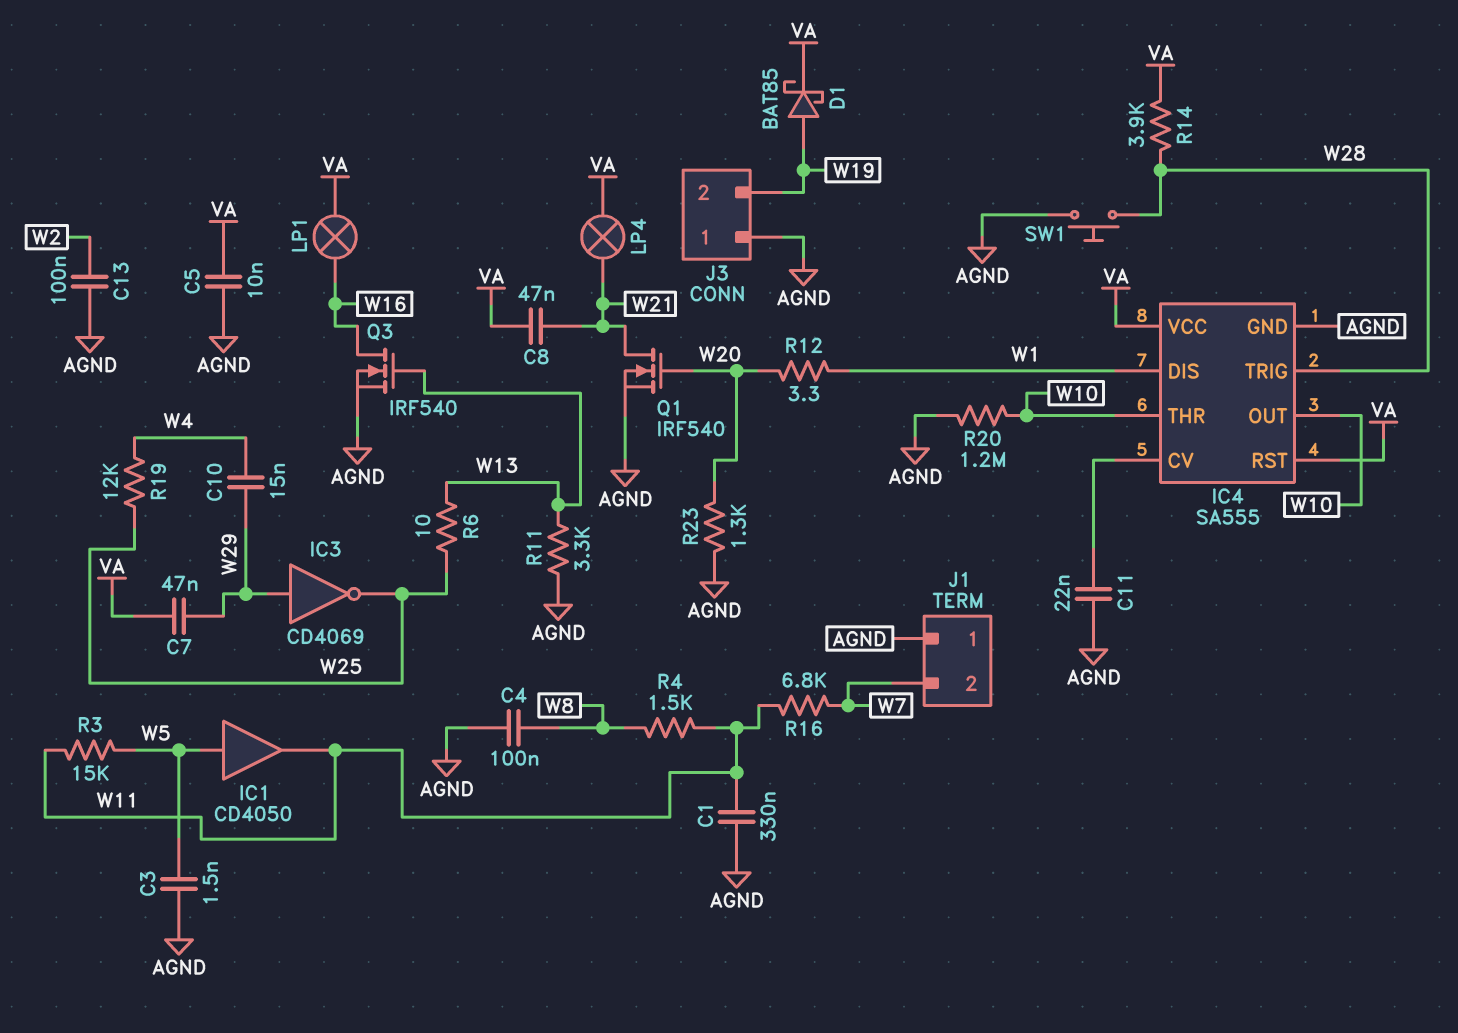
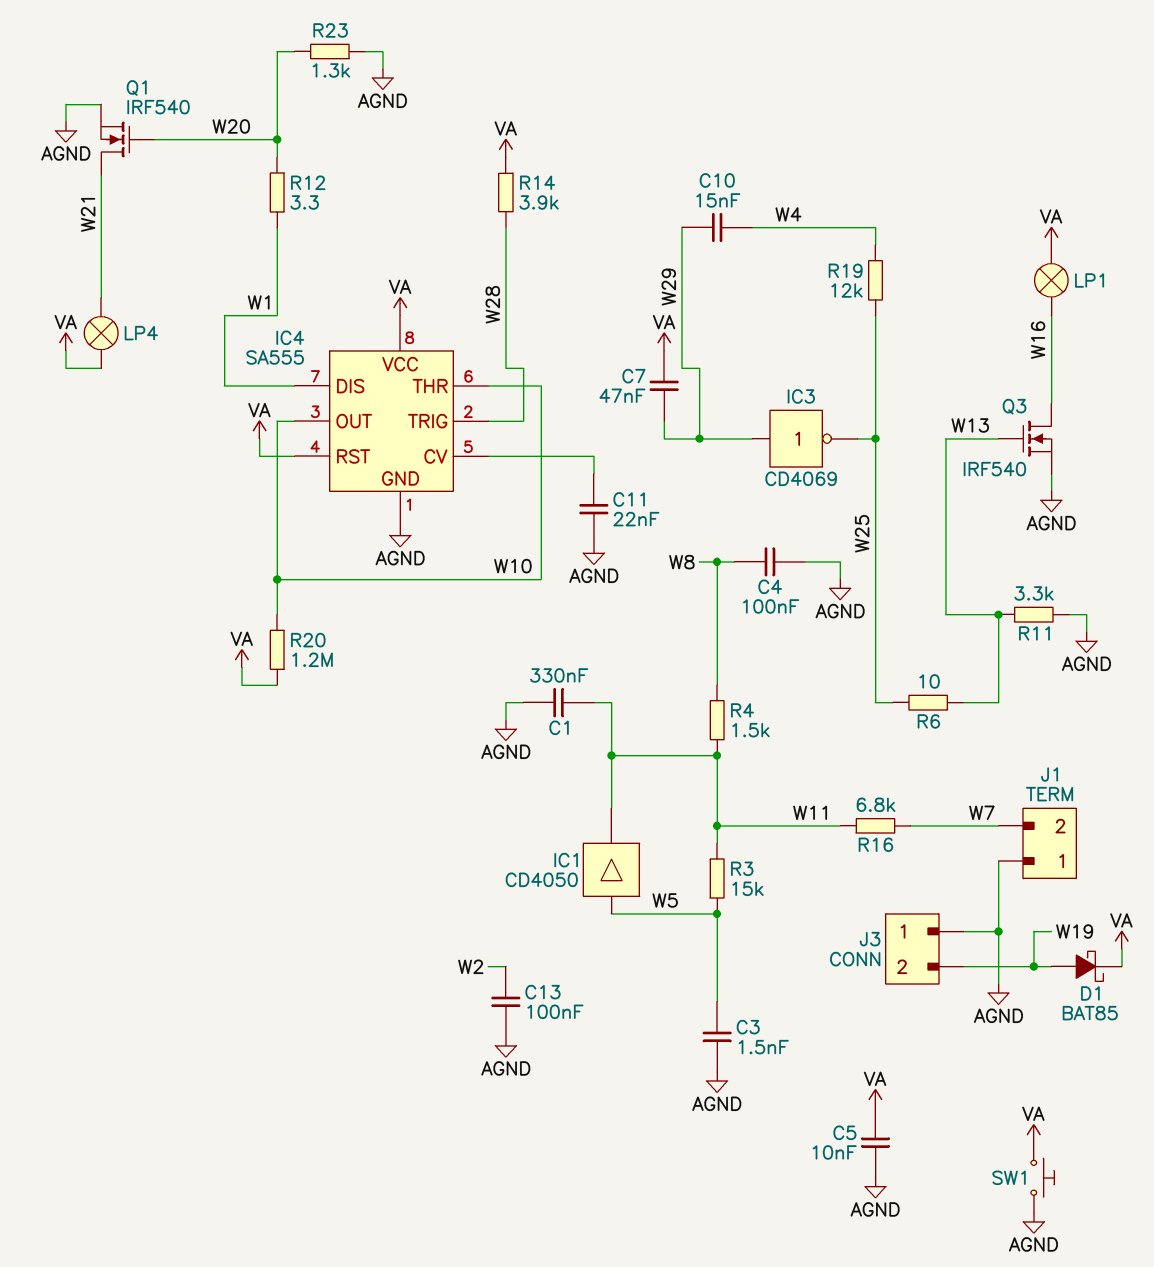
C8: 47nF (VA, W21) -> none
R20: 1.2M (AGND, W10) -> 1.2M (VA, W10)
SW1: button (AGND, W28) -> button (AGND, VA)

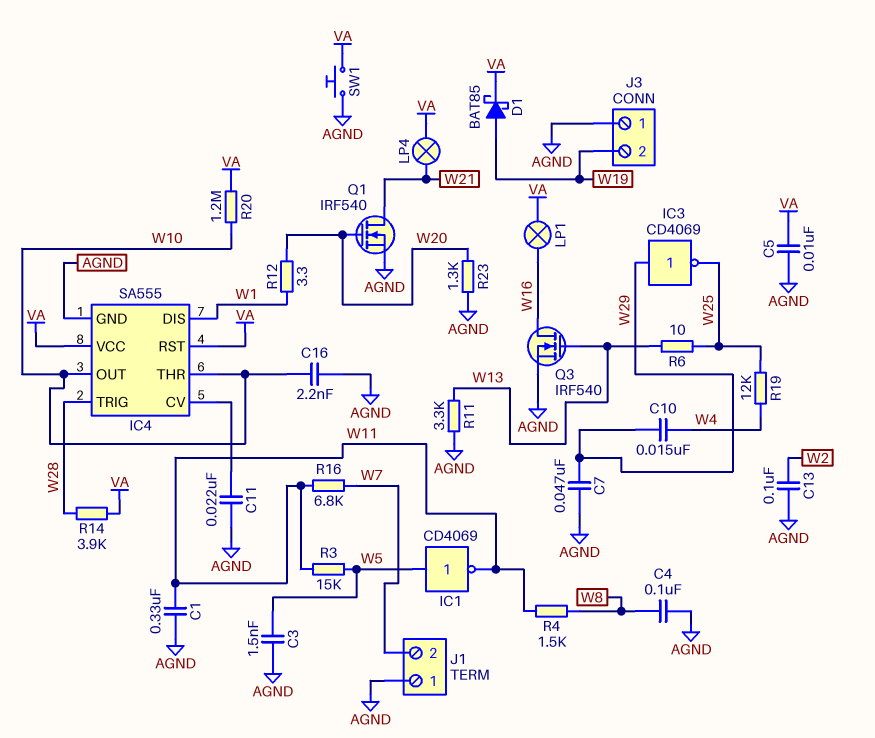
C7: 47nF (VA, W29) -> 47nF (AGND, W29)
C16: none -> 2.2nF (AGND, W10)
IC1: buffer CD4050 (in W5, out W11) -> NOT CD4069 (in W5, out W11)

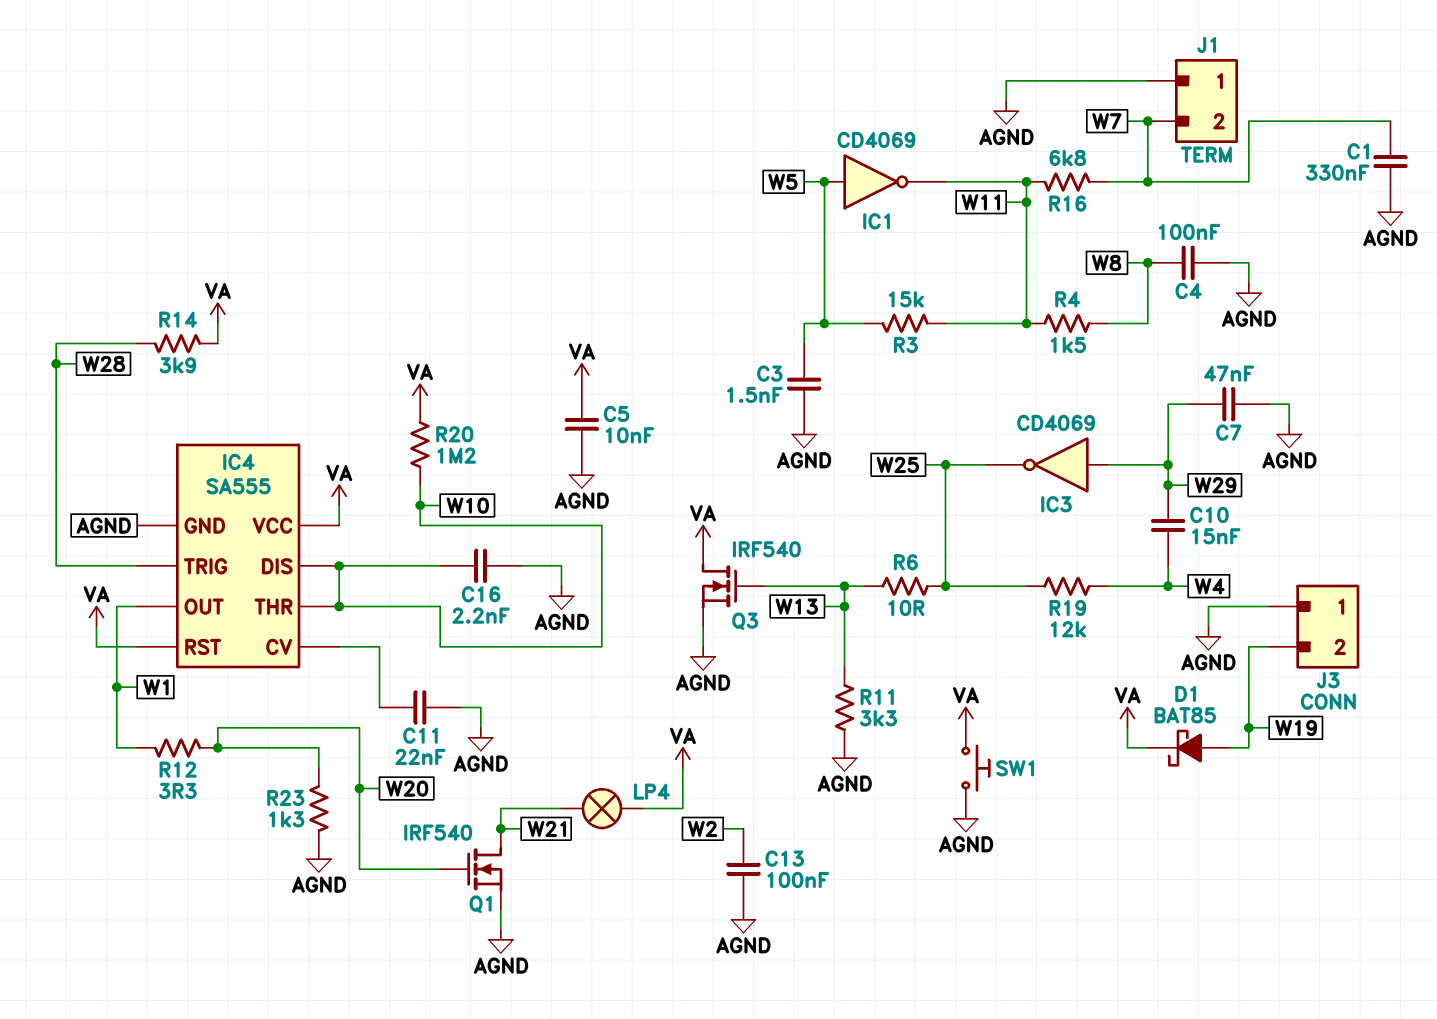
C1: 330nF (AGND, W11) -> 330nF (AGND, W7)
IC4 pin DIS: W1 -> W10
IC4 pin OUT: W10 -> W1
LP1: lamp (VA, W16) -> none
Q3: NMOS IRF540 (G W13, D W16, S AGND) -> NMOS IRF540 (G W13, D VA, S AGND)

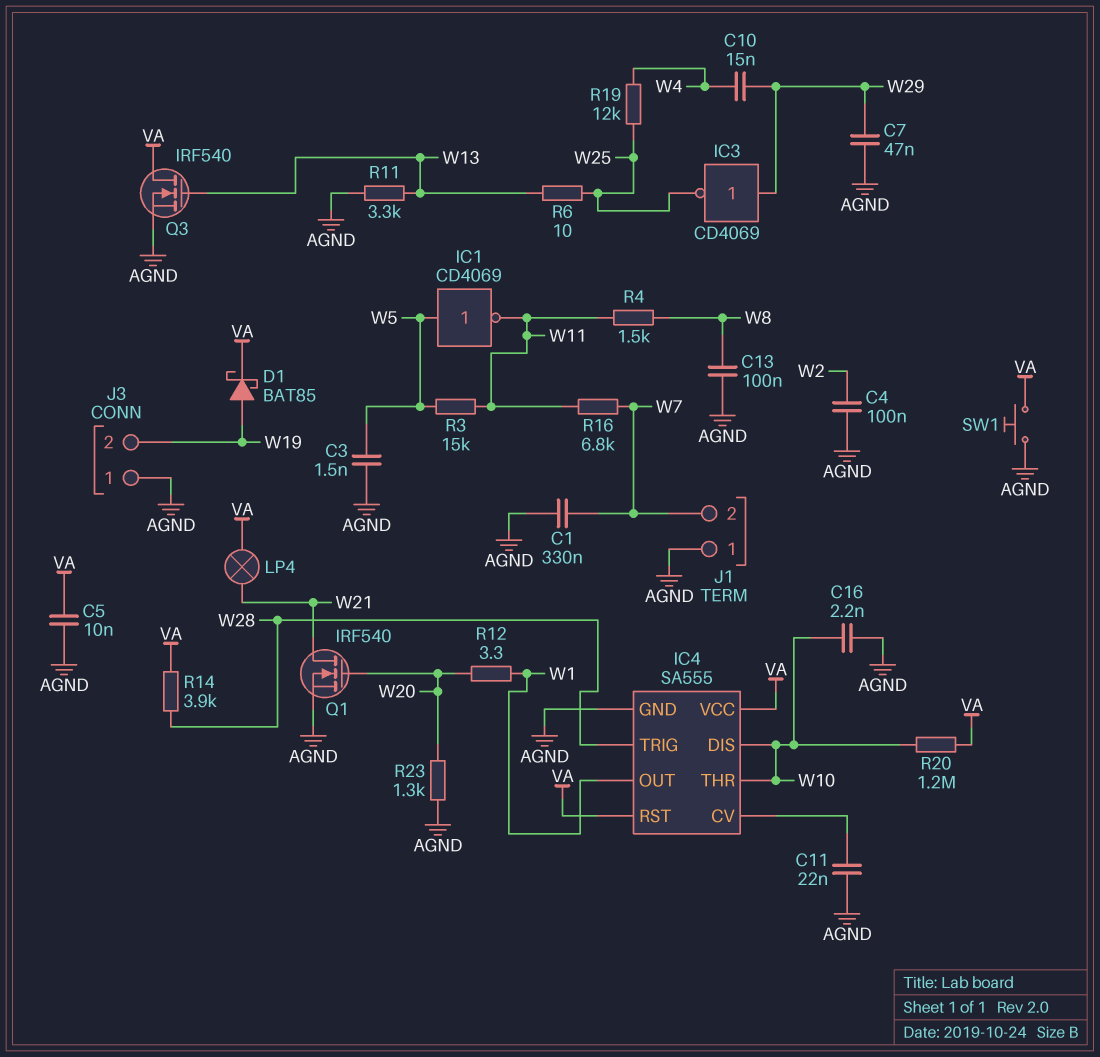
C4: 100nF (AGND, W8) -> 100nF (AGND, W2)
C13: 100nF (AGND, W2) -> 100nF (AGND, W8)

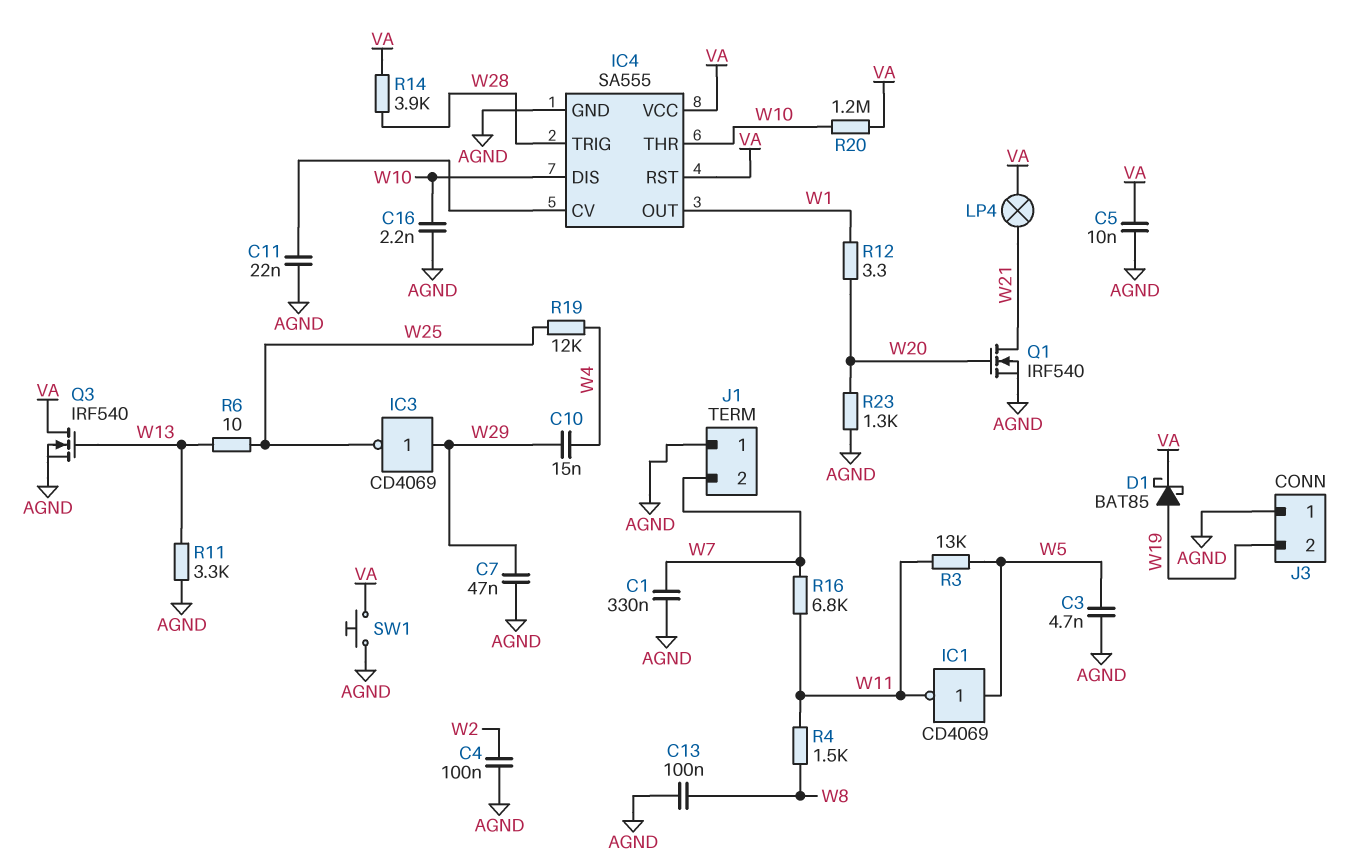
C3: 1.5nF (AGND, W5) -> 4.7nF (AGND, W5)
R3: 15k (W5, W11) -> 13k (W5, W11)

